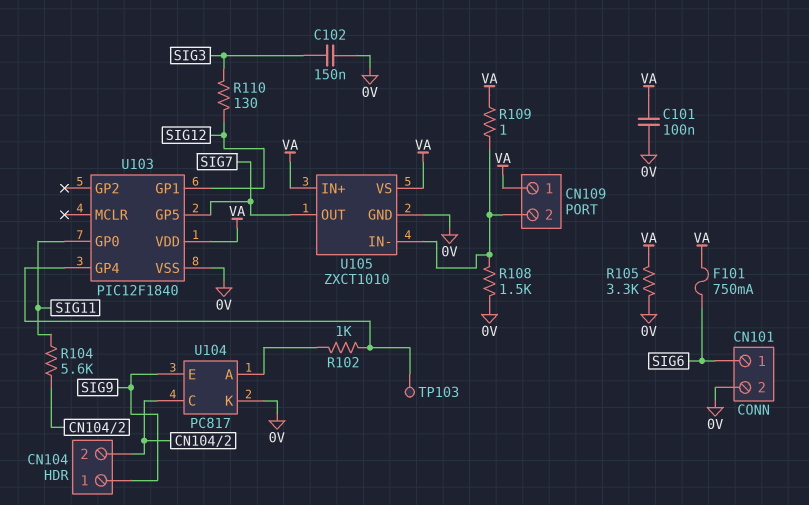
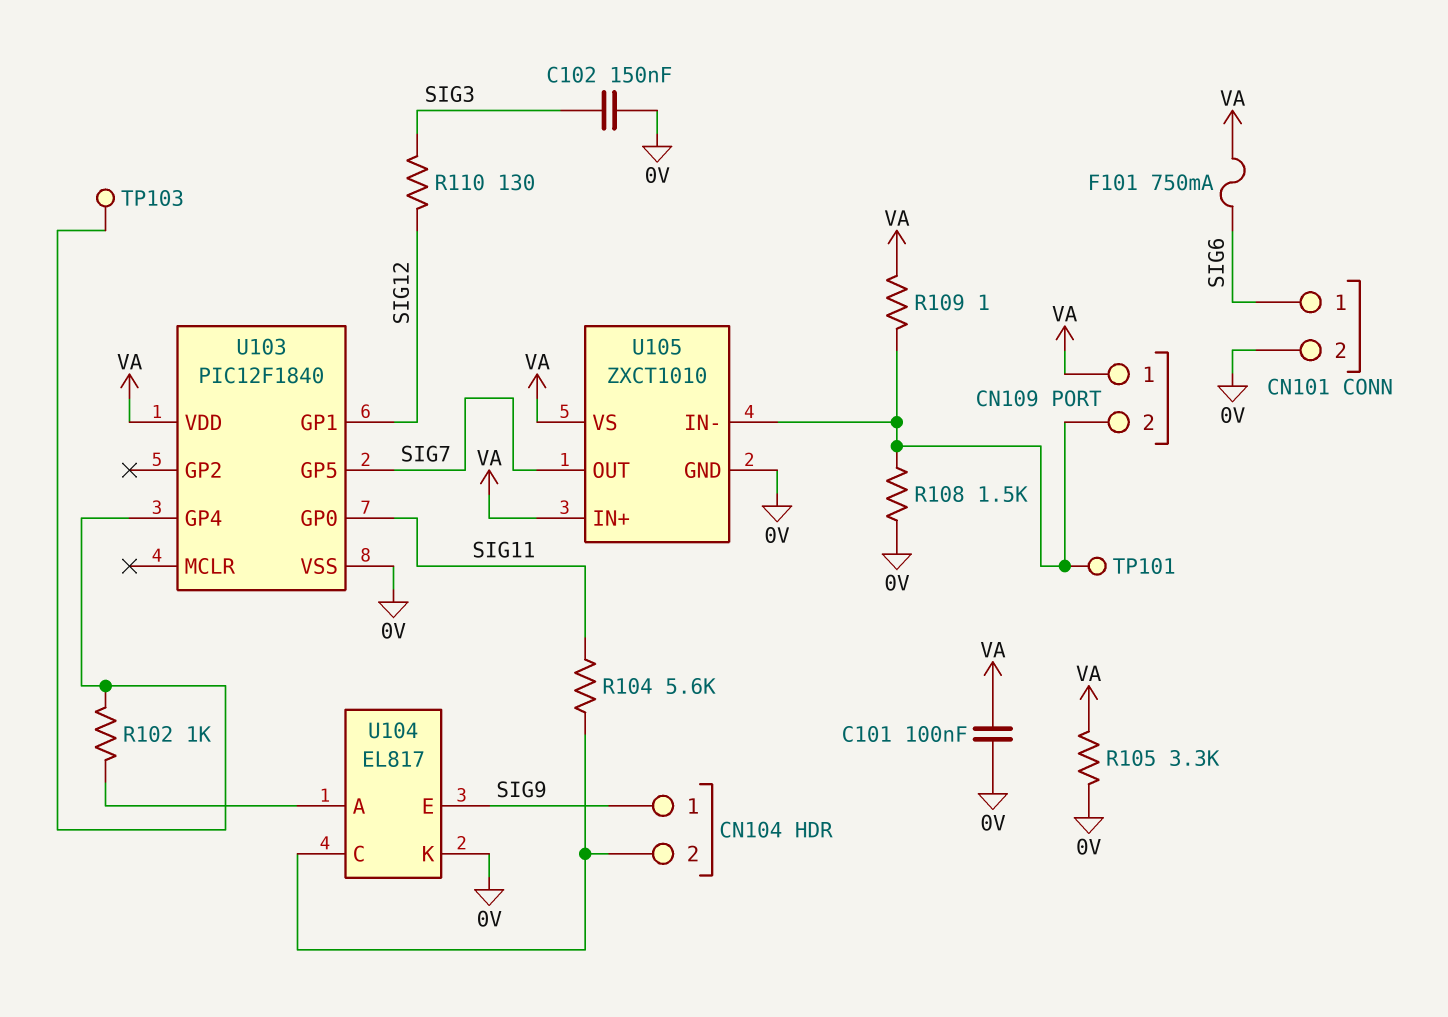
TP101: none -> test point (CN109/2)
U104: PC817 -> EL817

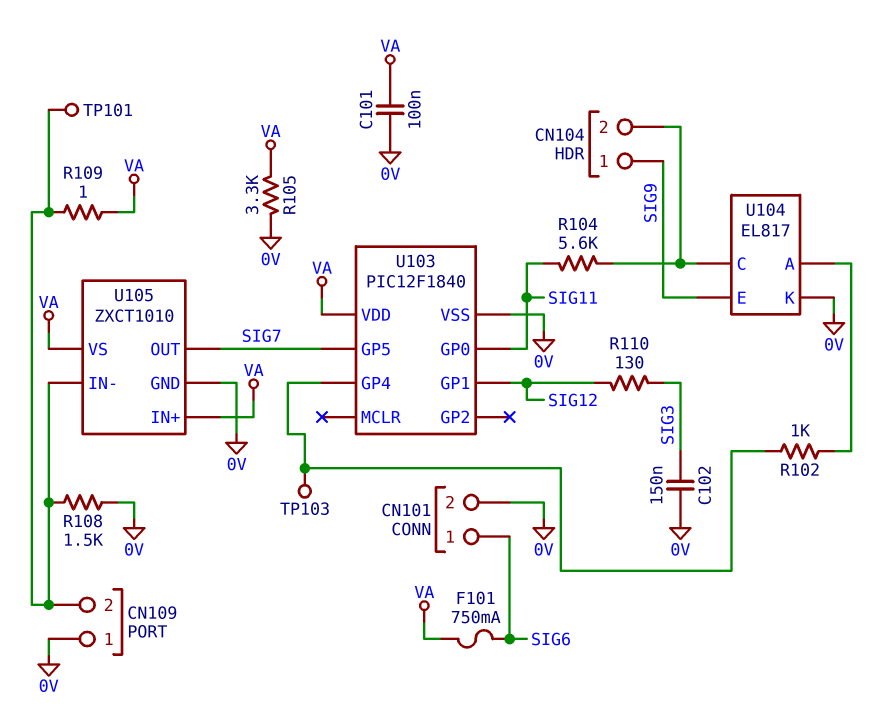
CN109 pin 1: VA -> 0V

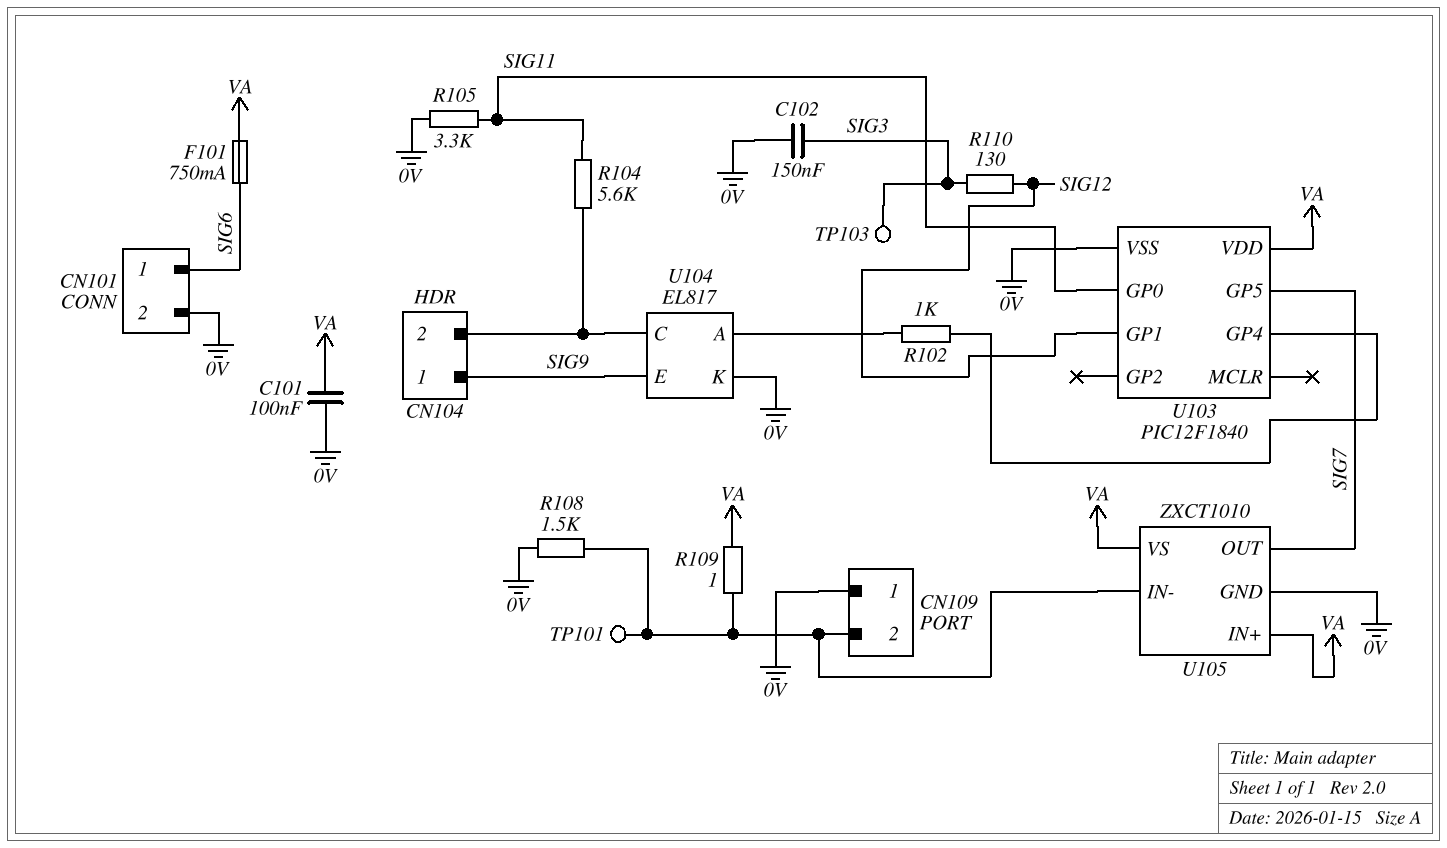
R105: 3.3k (0V, VA) -> 3.3k (0V, SIG11)
TP103: test point (U103/GP4) -> test point (SIG3)

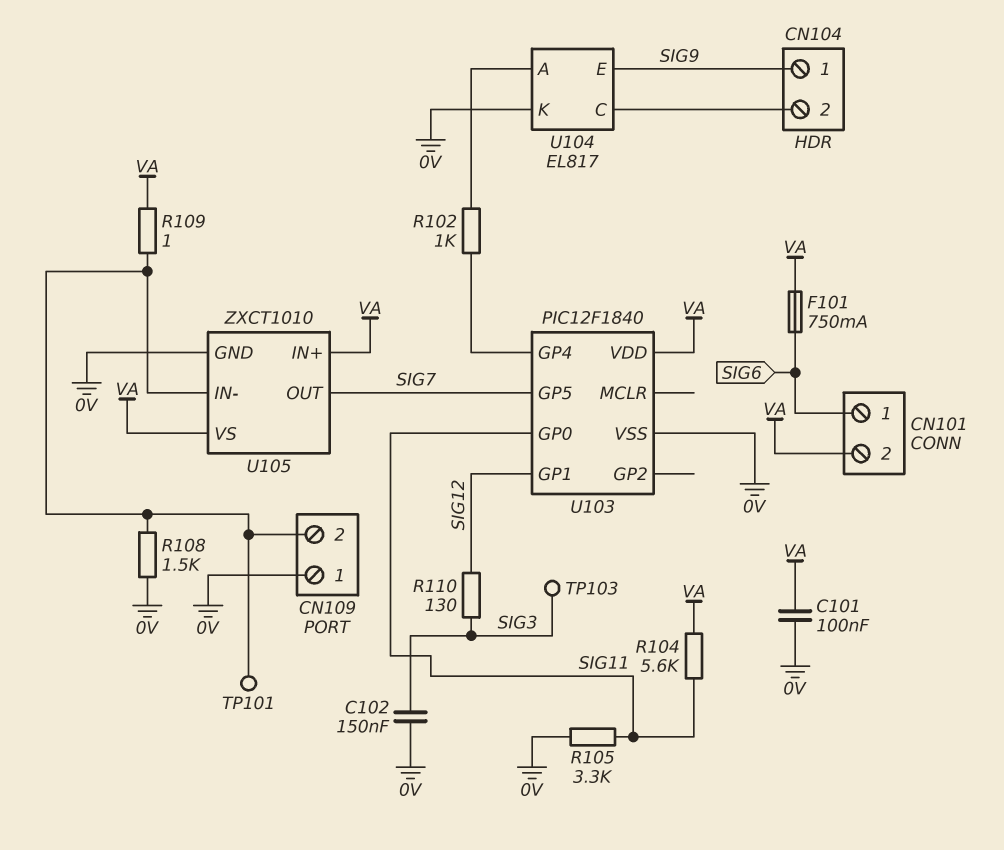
CN101 pin 2: 0V -> VA
R104: 5.6k (CN104/2, SIG11) -> 5.6k (SIG11, VA)

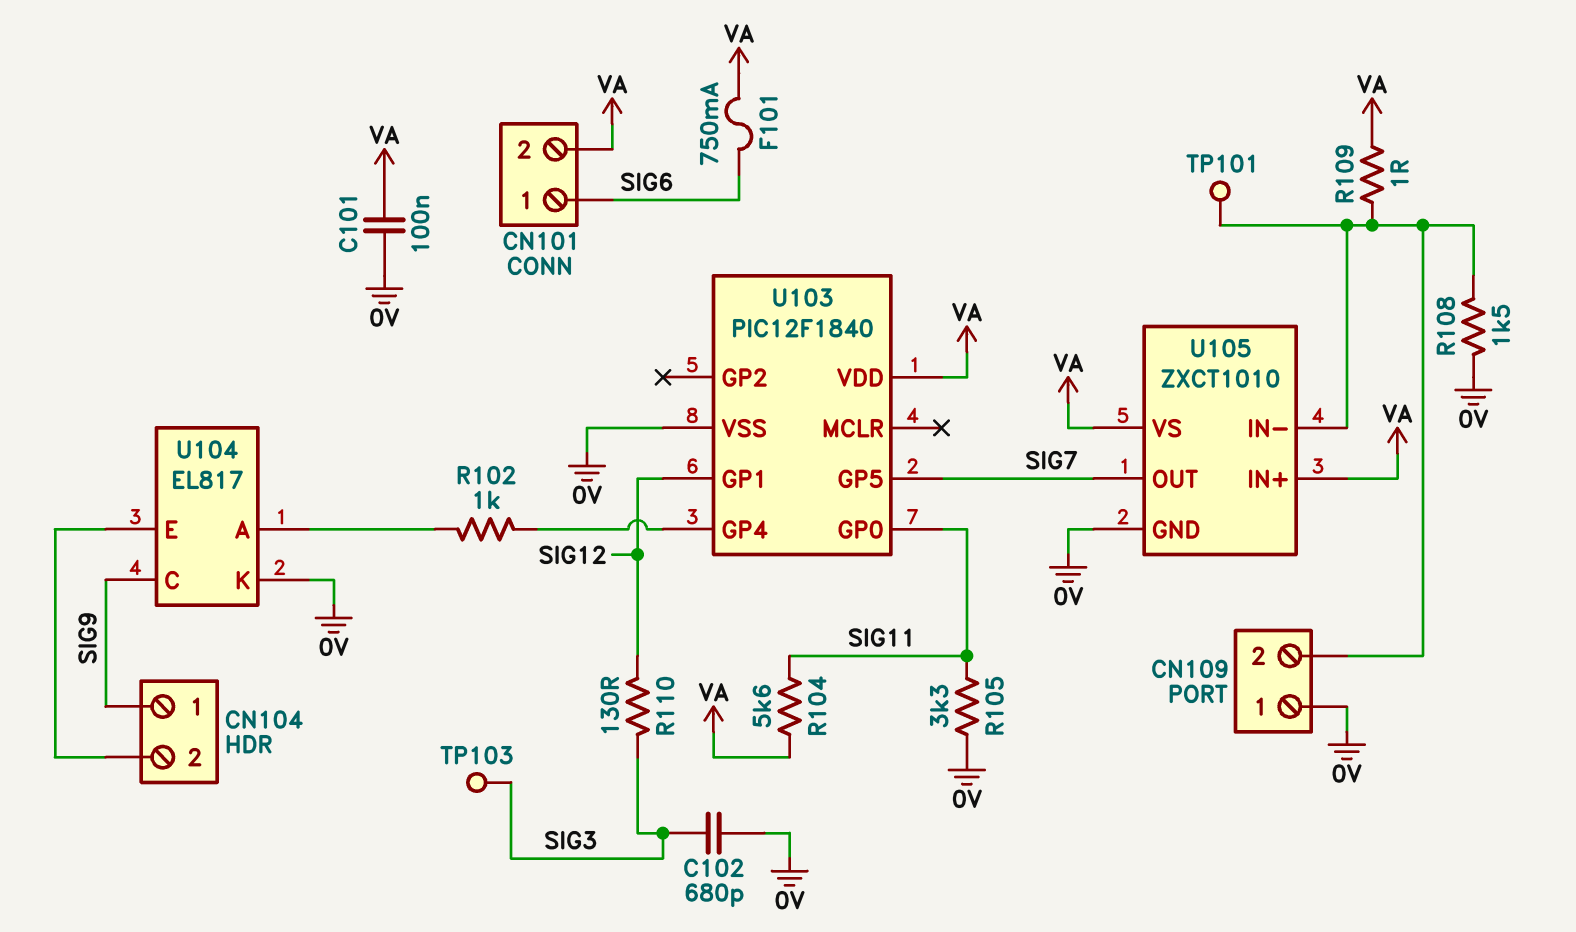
C102: 150nF (0V, SIG3) -> 680pF (0V, SIG3)
U104 pin C: CN104/2 -> SIG9
U104 pin E: SIG9 -> CN104/2

